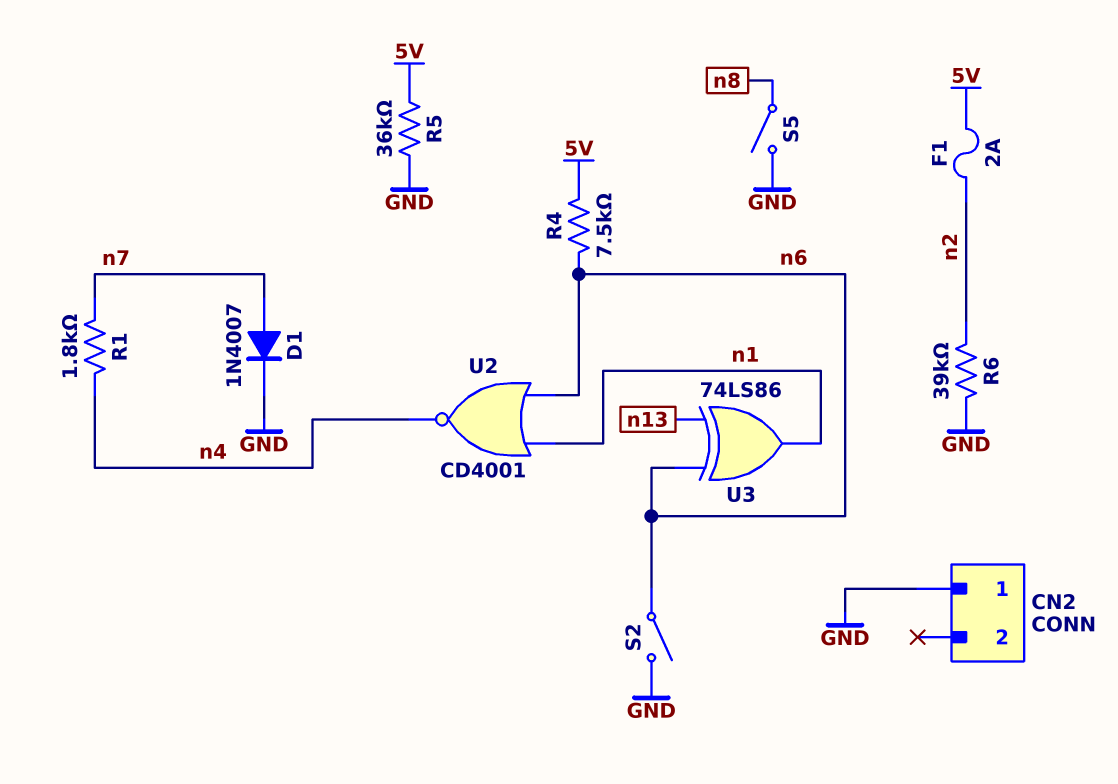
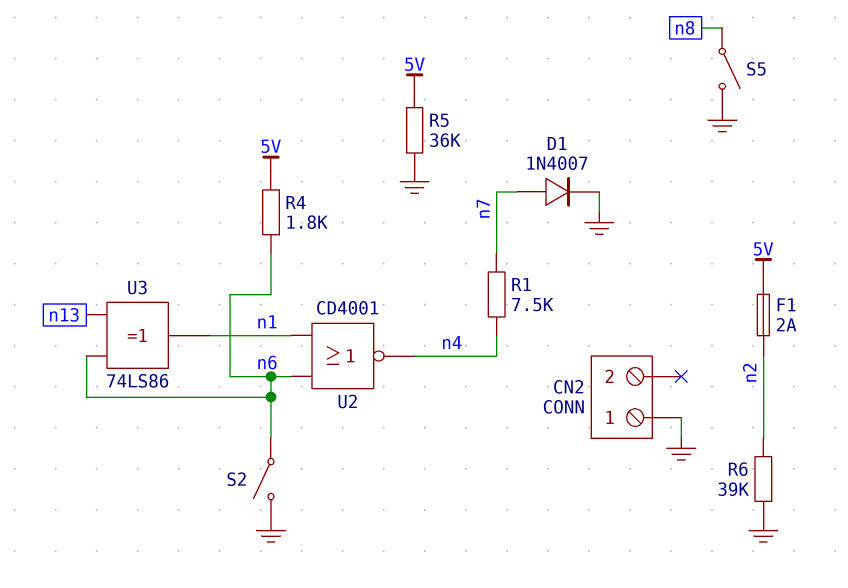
R1: 1.8k (n4, n7) -> 7.5k (n4, n7)
R4: 7.5k (5V, n6) -> 1.8k (5V, n6)

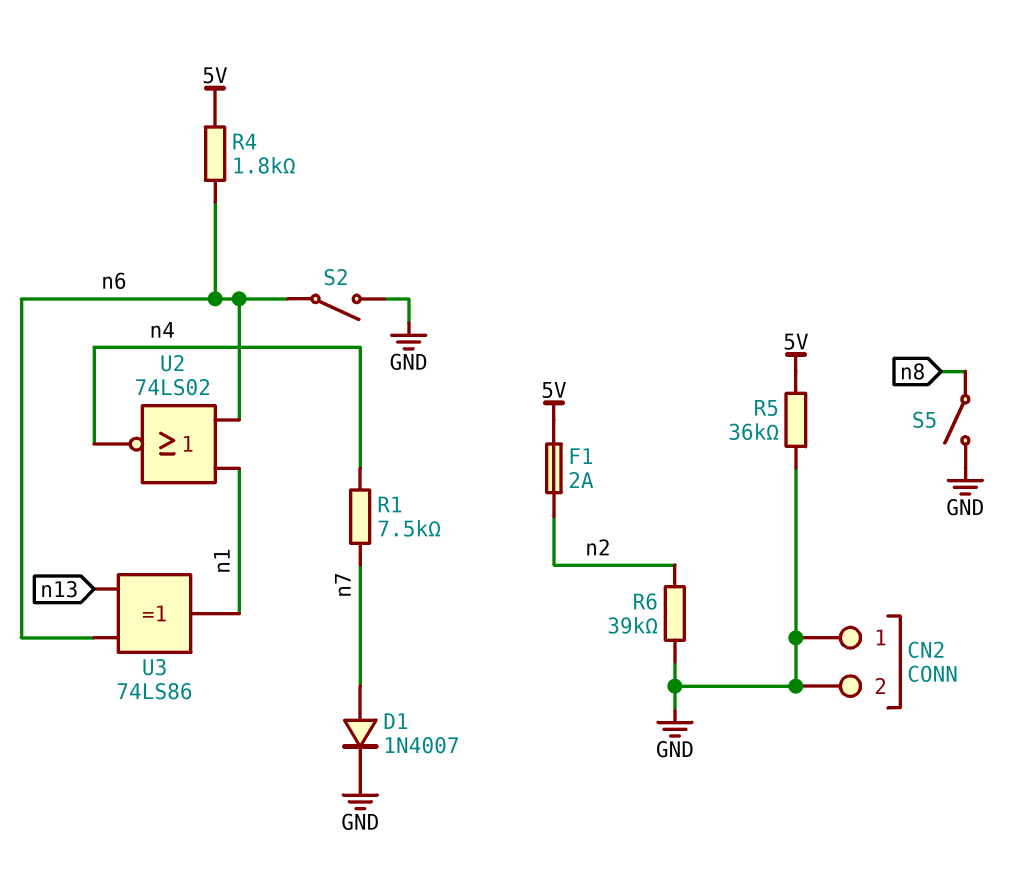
CN2 pin 2: none -> GND
U2: NOR CD4001 (in n1, in n6, out n4) -> NOR 74LS02 (in n1, in n6, out n4)

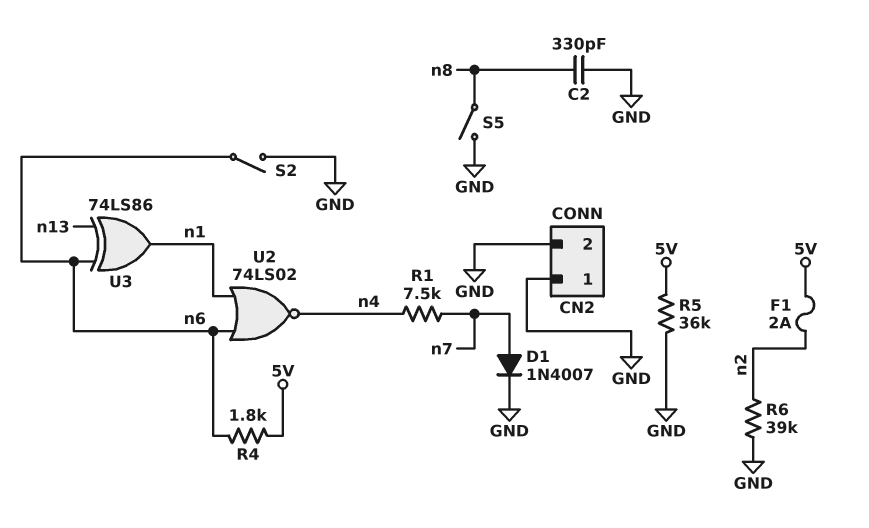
C2: none -> 330pF (GND, n8)

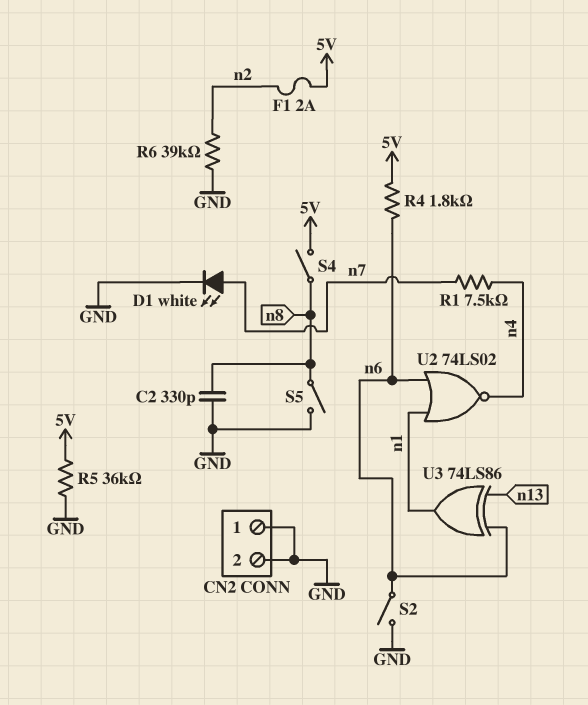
D1: diode 1N4007 (A n7, K GND) -> LED white (A n7, K GND)
S4: none -> switch (5V, n8)

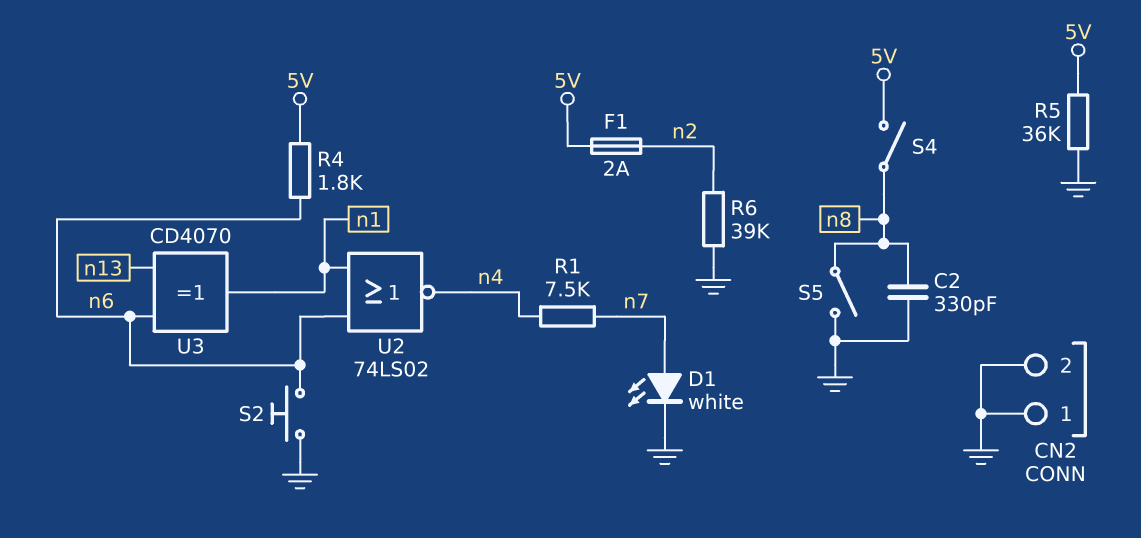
S2: switch (GND, n6) -> button (GND, n6)
U3: XOR 74LS86 (in n6, in n13, out n1) -> XOR CD4070 (in n6, in n13, out n1)

